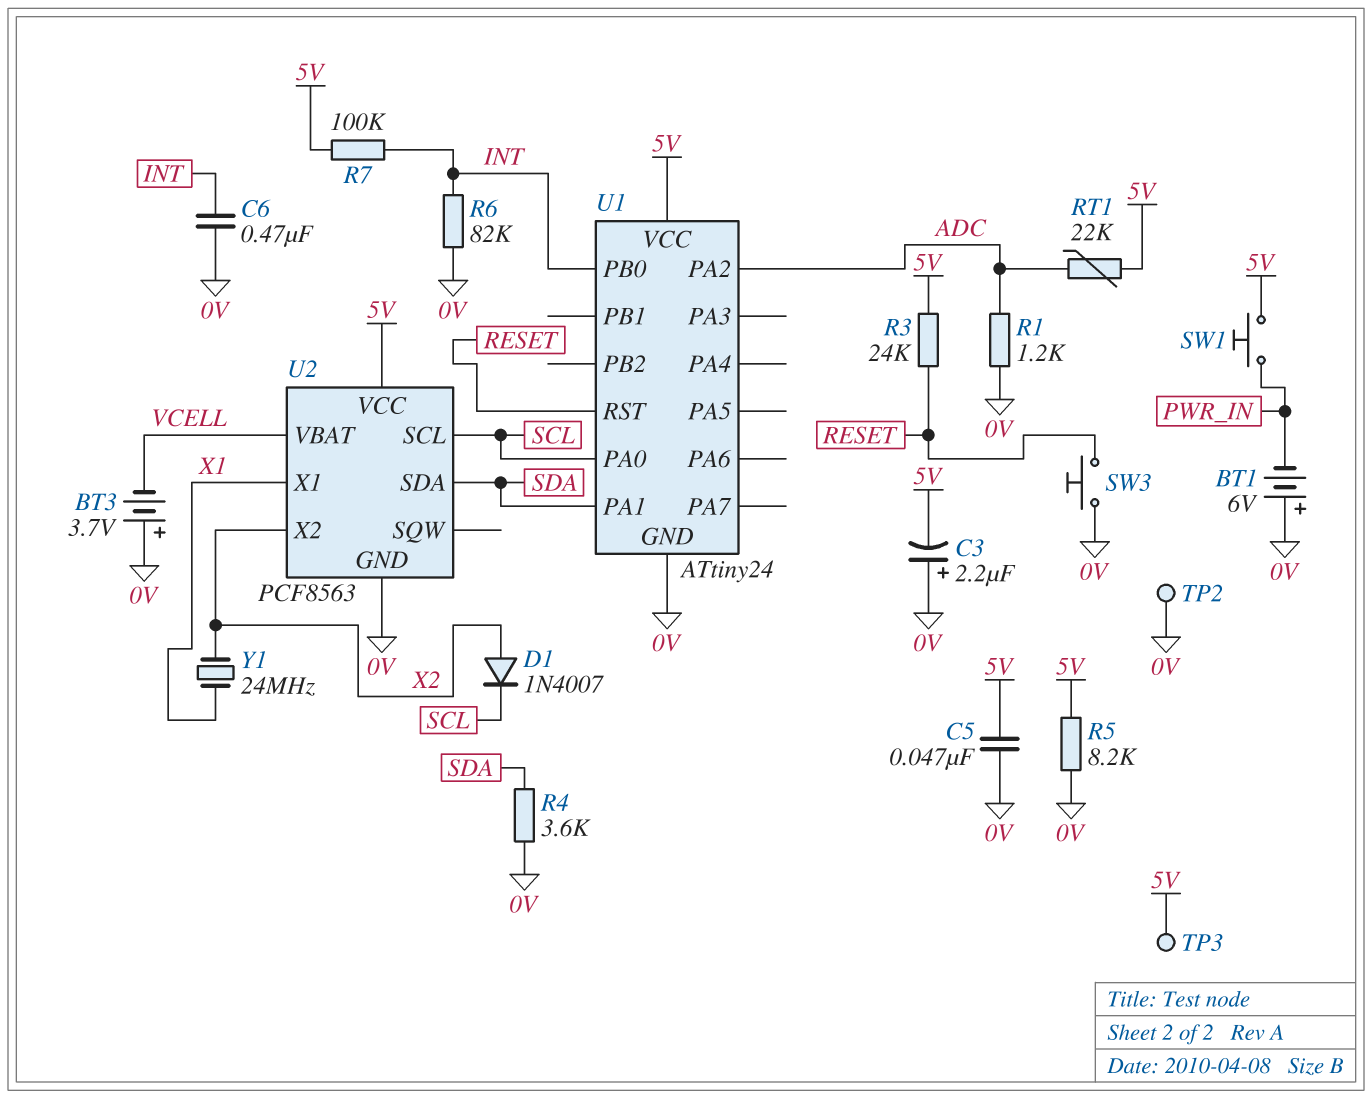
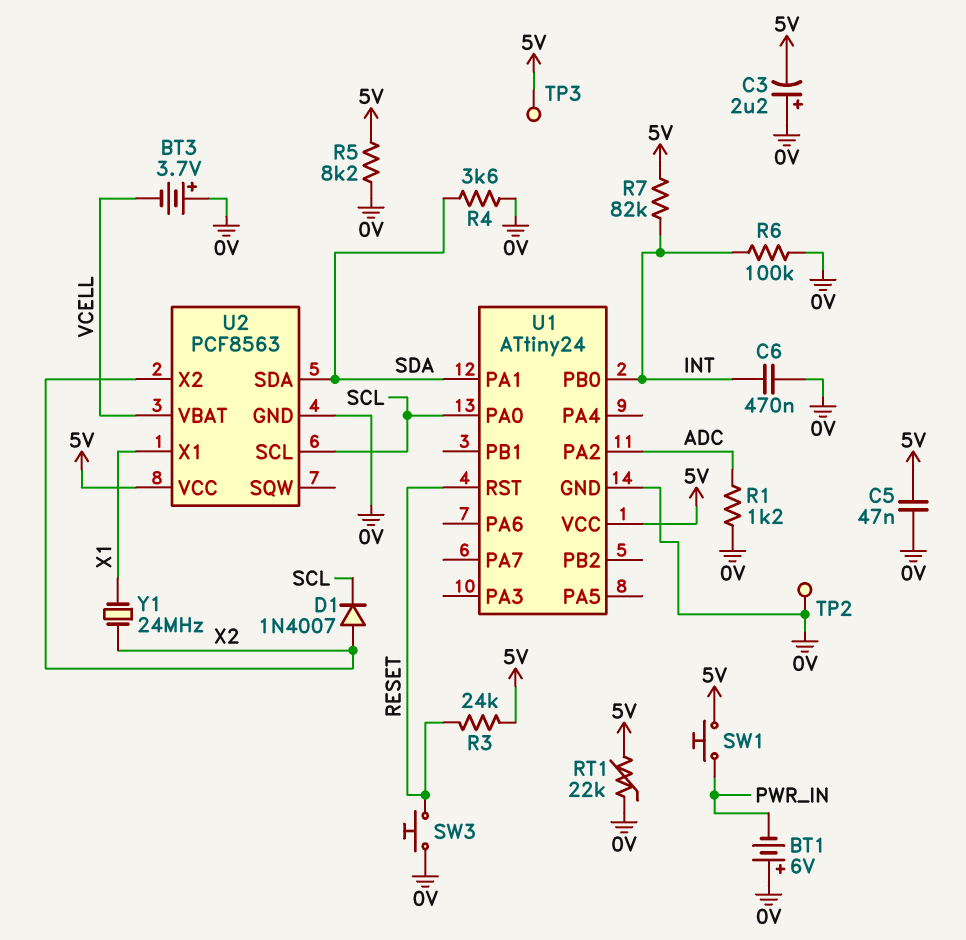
R6: 82k (0V, INT) -> 100k (0V, INT)
R7: 100k (5V, INT) -> 82k (5V, INT)
RT1: 22k (5V, ADC) -> 22k (0V, 5V)

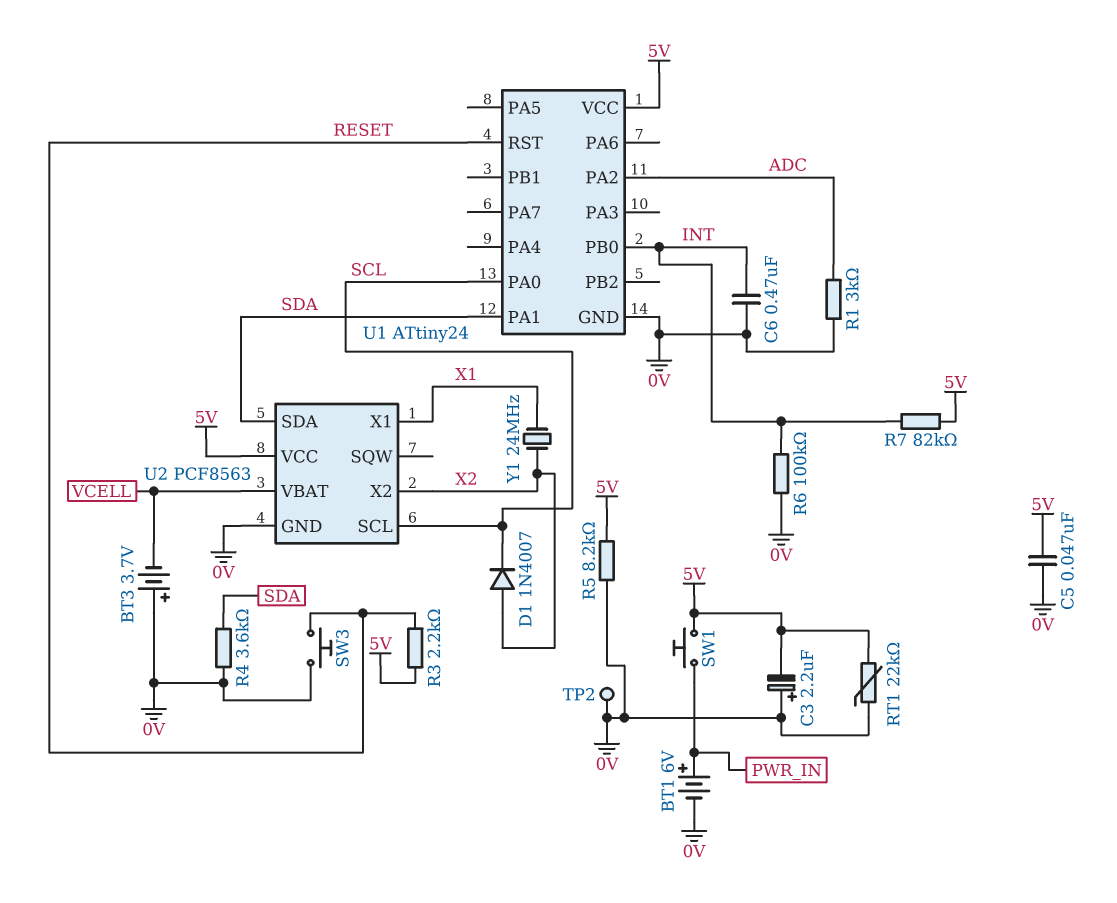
BT1: 6V (plus 0V, minus PWR_IN) -> 6V (plus PWR_IN, minus 0V)
R1: 1.2k (0V, ADC) -> 3k (0V, ADC)
R3: 24k (5V, RESET) -> 2.2k (5V, RESET)
TP3: test point (5V) -> none

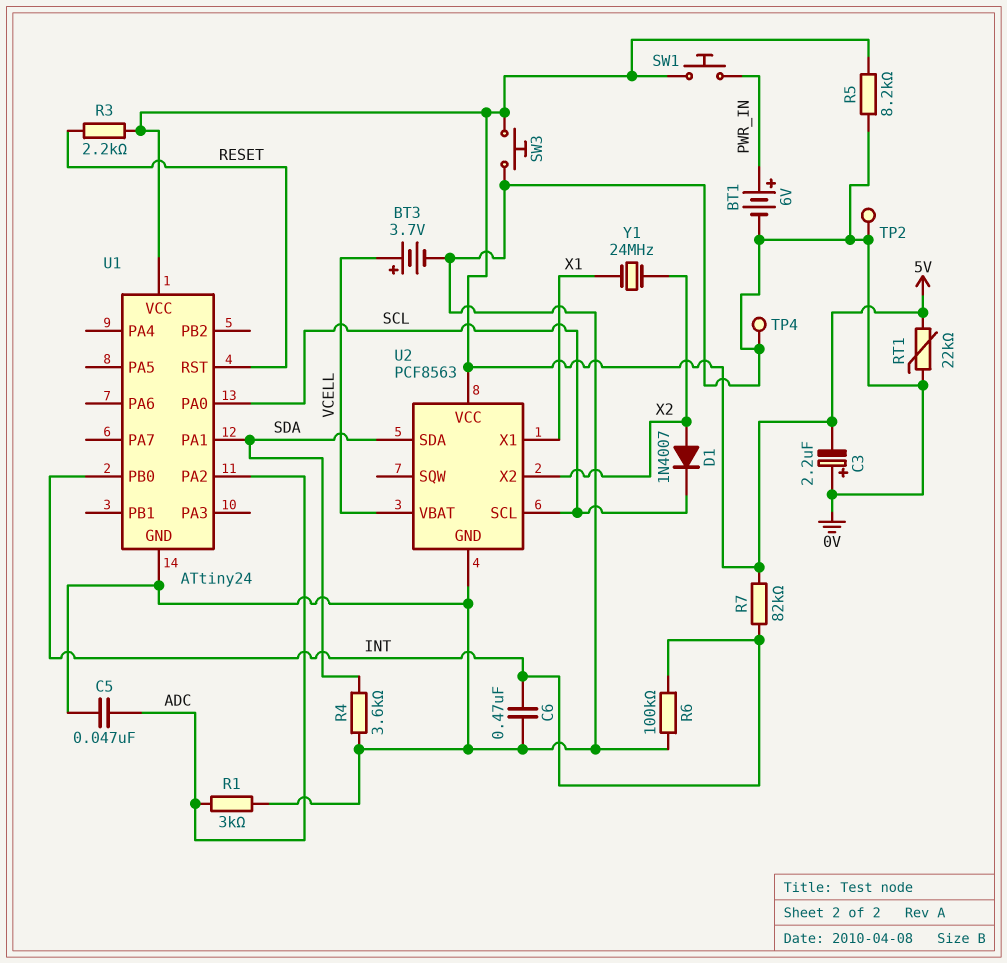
BT3: 3.7V (plus 0V, minus VCELL) -> 3.7V (plus VCELL, minus 0V)
C5: 47nF (0V, 5V) -> 47nF (0V, ADC)
SW3: button (0V, RESET) -> button (0V, 5V)
TP4: none -> test point (0V)

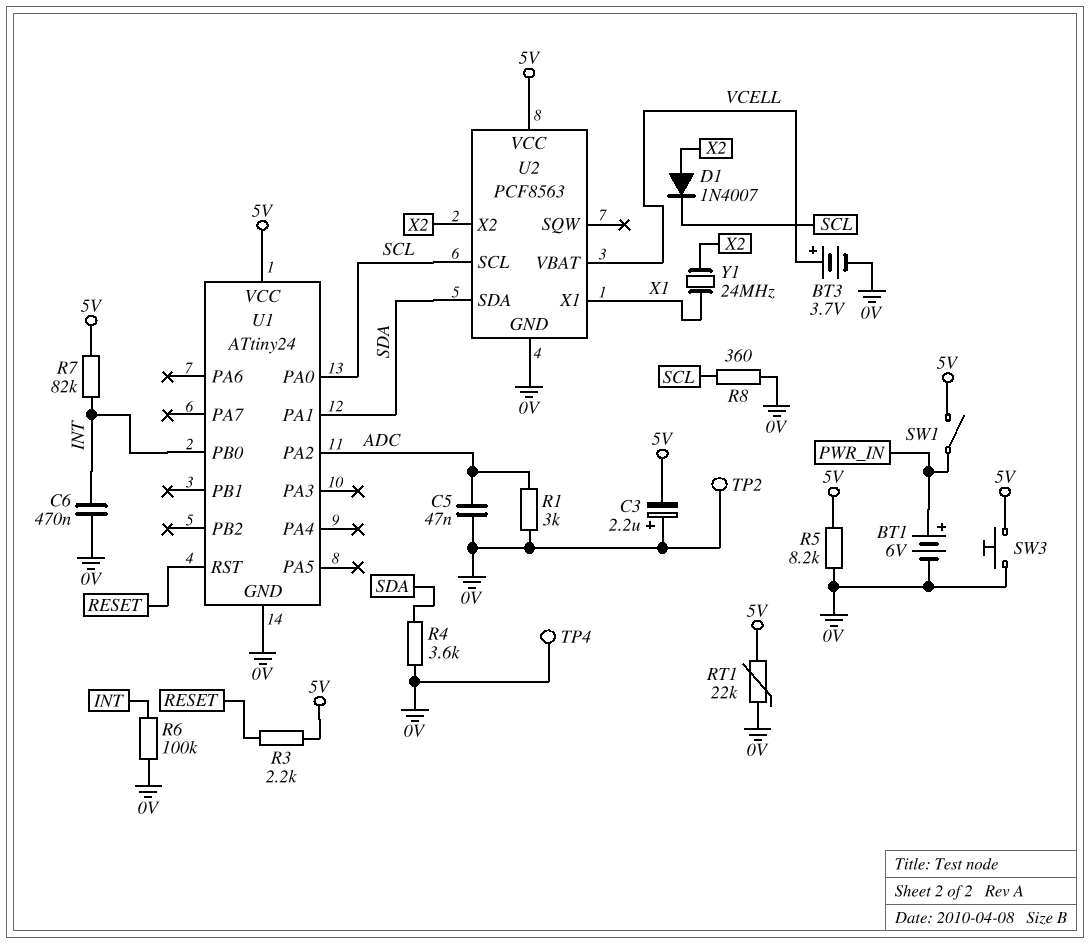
R8: none -> 360 (0V, SCL)
SW1: button (5V, PWR_IN) -> switch (5V, PWR_IN)

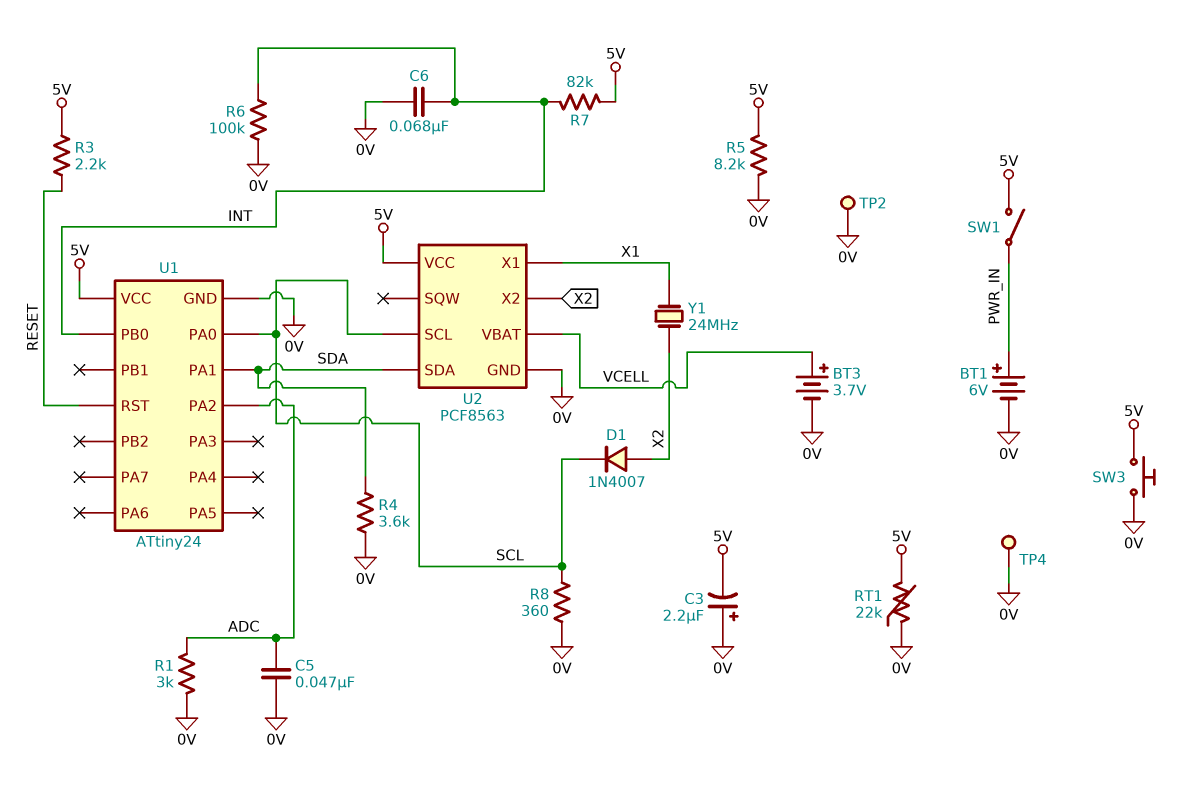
C6: 470nF (0V, INT) -> 68nF (0V, INT)

